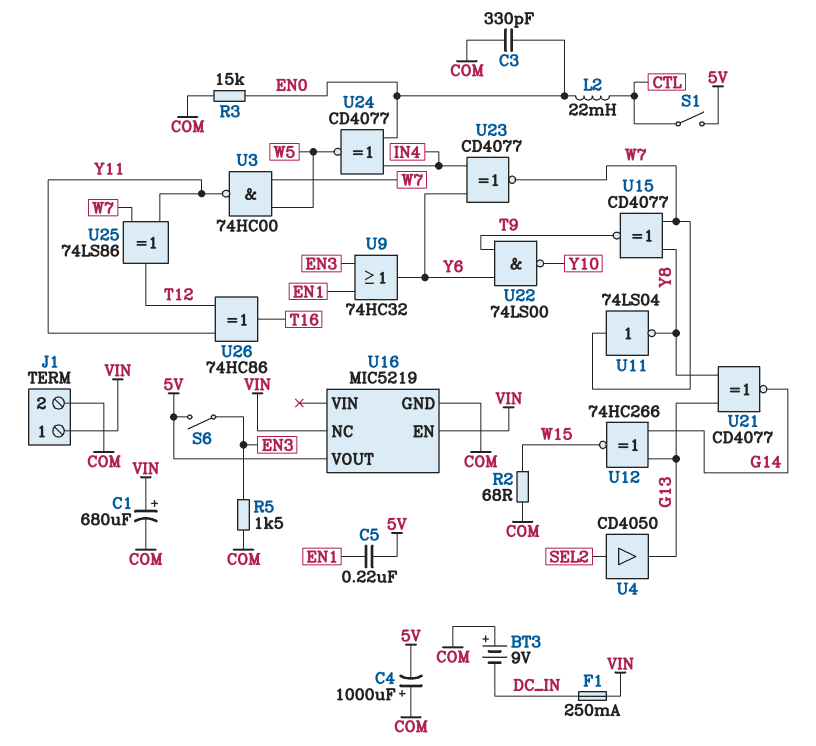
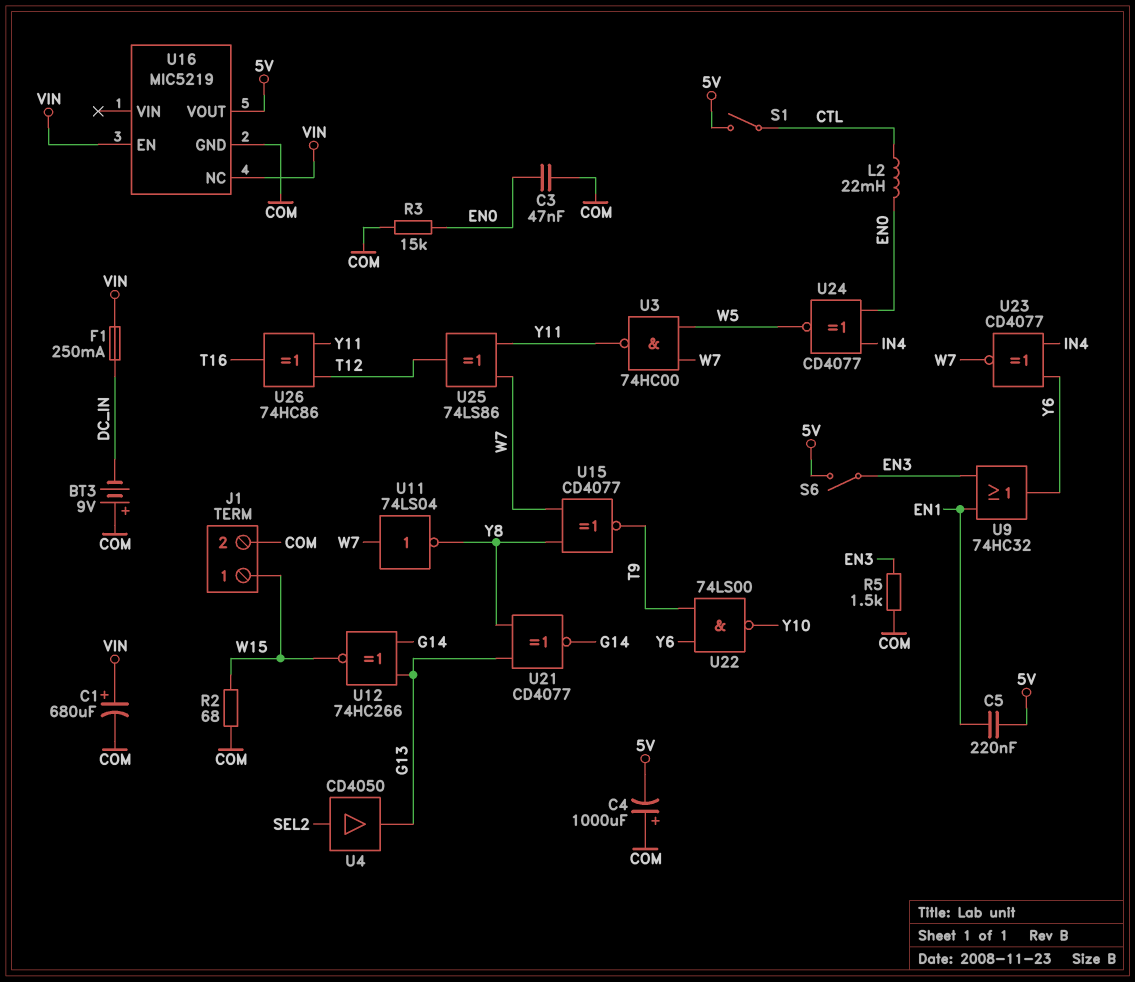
C3: 330pF (COM, EN0) -> 47nF (COM, EN0)
J1 pin 1: VIN -> W15

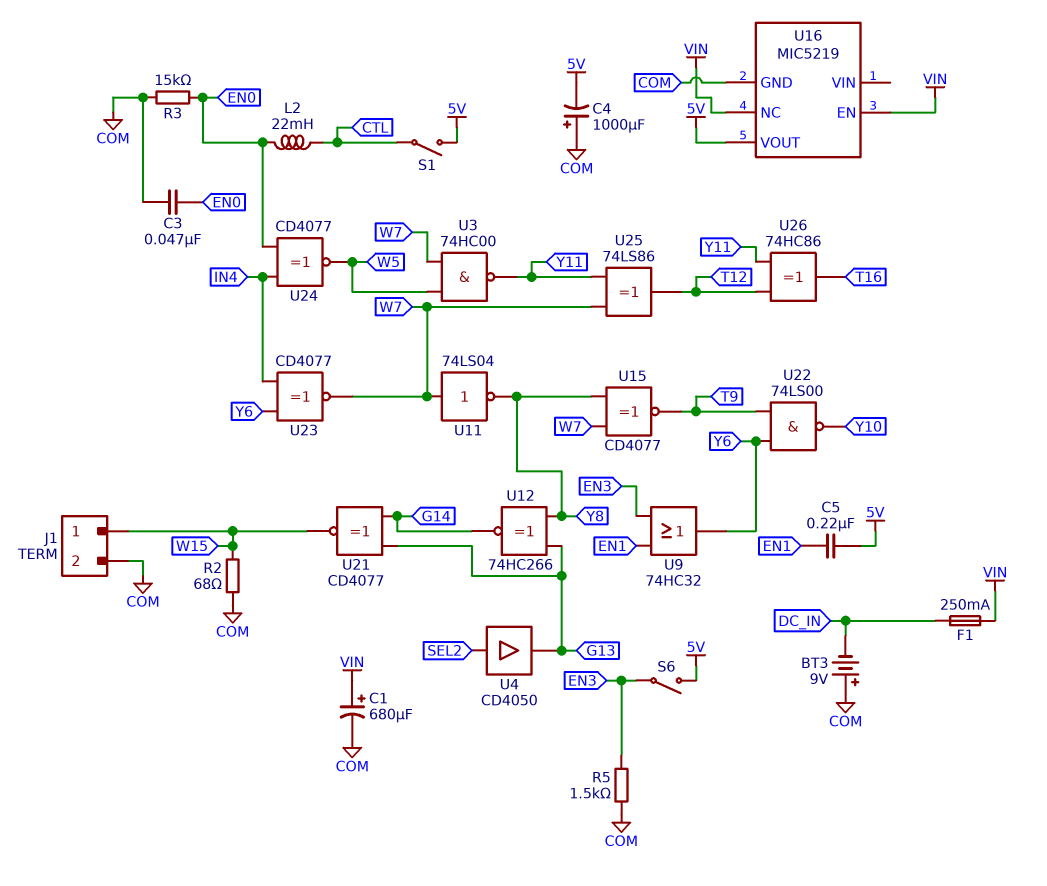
U12: XNOR 74HC266 (in G13, in G14, out W15) -> XNOR 74HC266 (in G13, in Y8, out G14)
U21: XNOR CD4077 (in G13, in Y8, out G14) -> XNOR CD4077 (in G13, in G14, out W15)

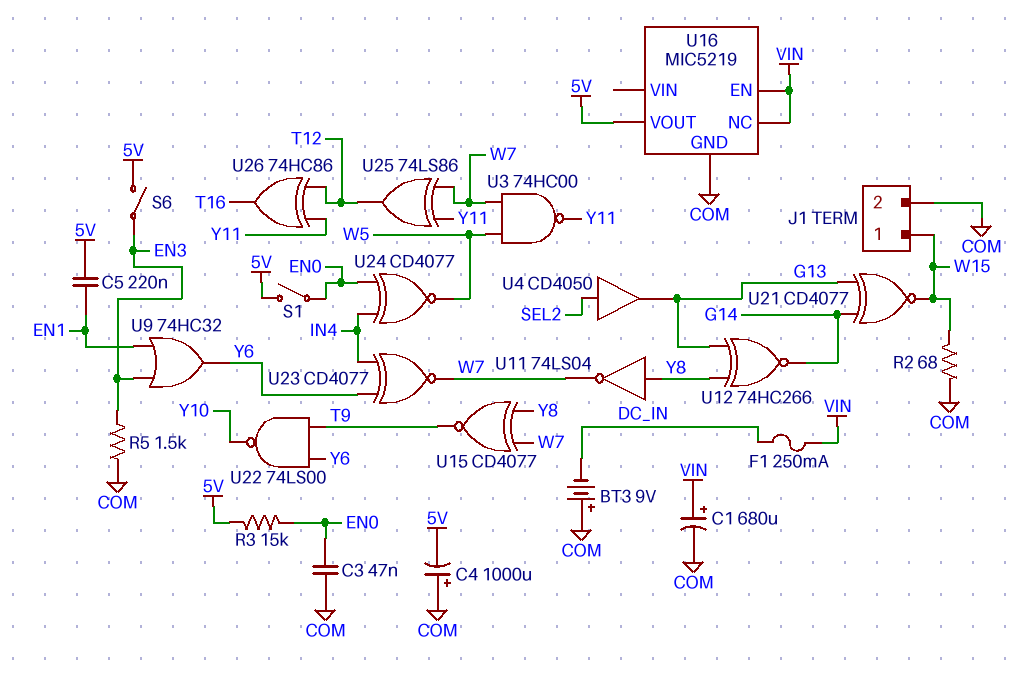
L2: 22mH (CTL, EN0) -> none
R3: 15k (COM, EN0) -> 15k (5V, EN0)
S1: switch (5V, CTL) -> switch (5V, EN0)
U11: NOT 74LS04 (in W7, out Y8) -> NOT 74LS04 (in Y8, out W7)

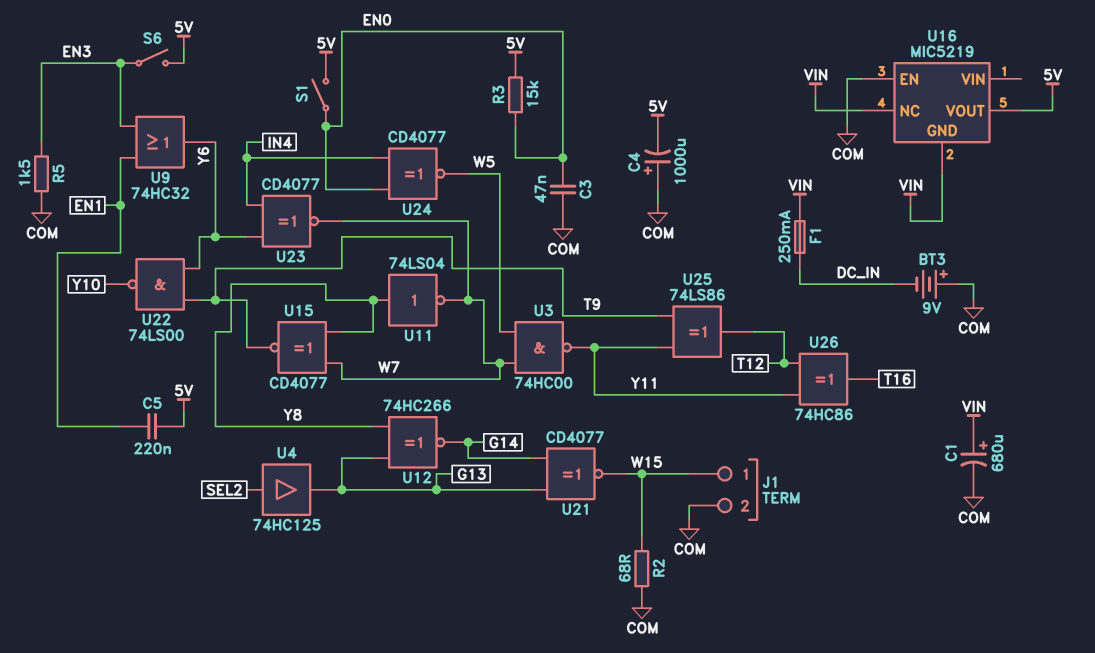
U4: buffer CD4050 (in SEL2, out G13) -> buffer 74HC125 (in SEL2, out G13)
U16 pin EN: VIN -> COM
U16 pin GND: COM -> VIN
U25: XOR 74LS86 (in W7, in Y11, out T12) -> XOR 74LS86 (in T9, in Y11, out T12)

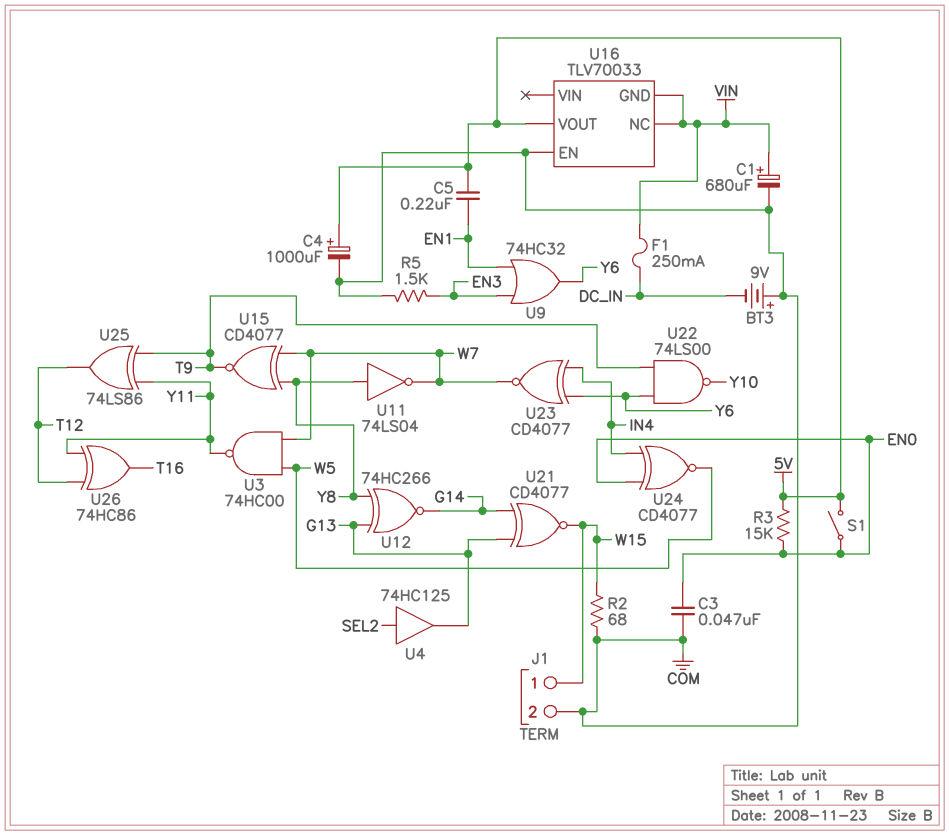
C4: 1000uF (plus COM, minus 5V) -> 1000uF (plus 5V, minus COM)
S6: switch (5V, EN3) -> none
U16: MIC5219 -> TLV70033

